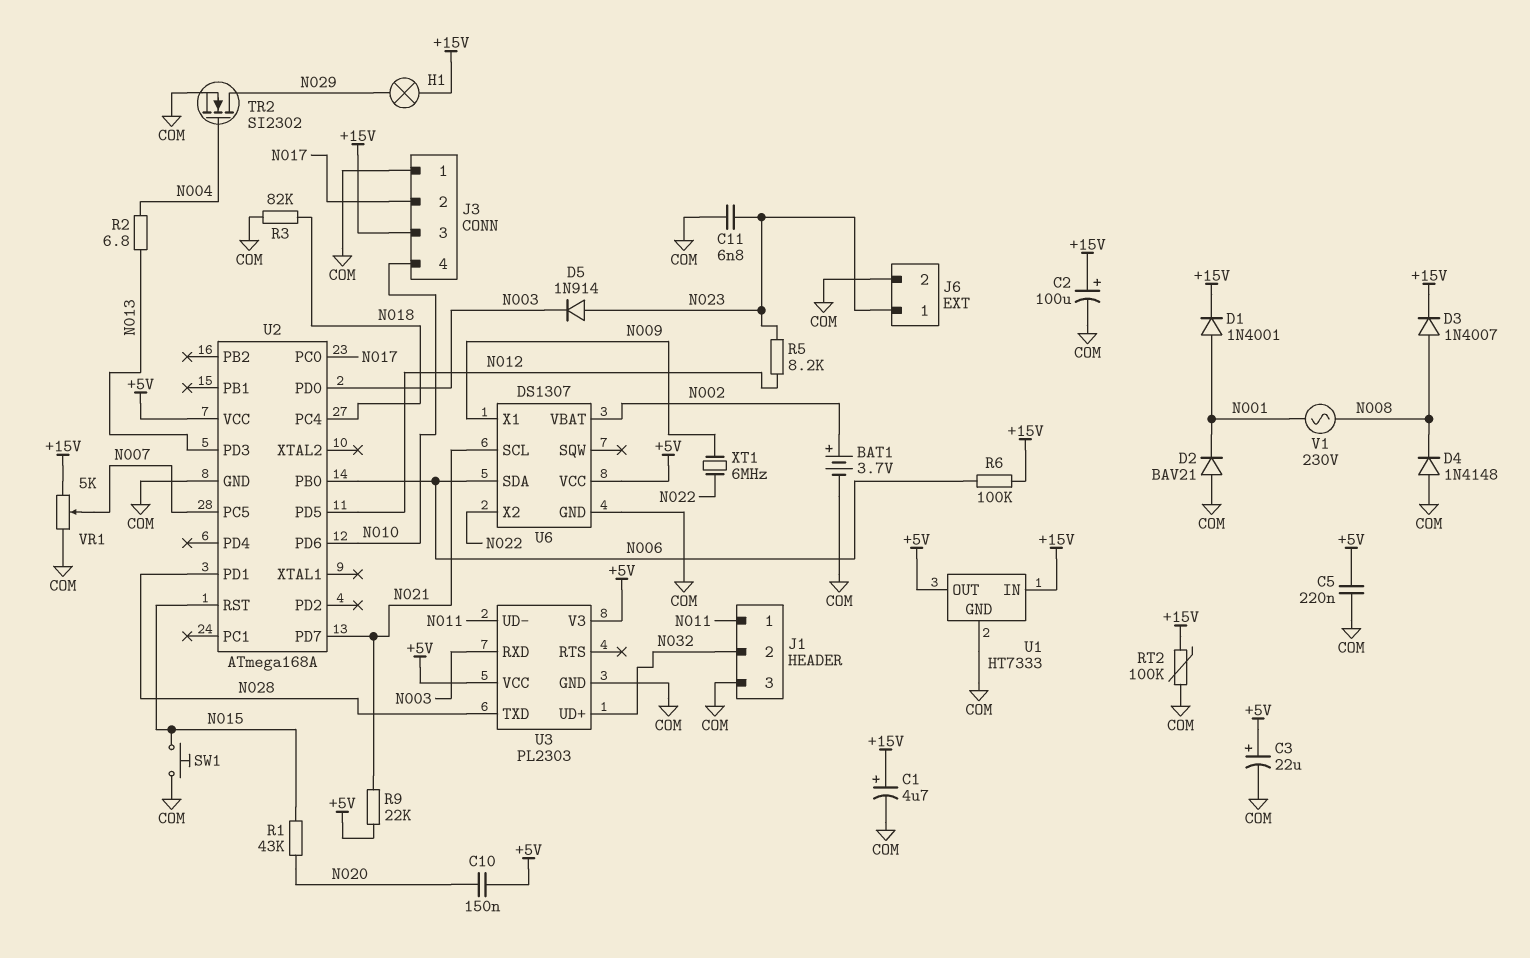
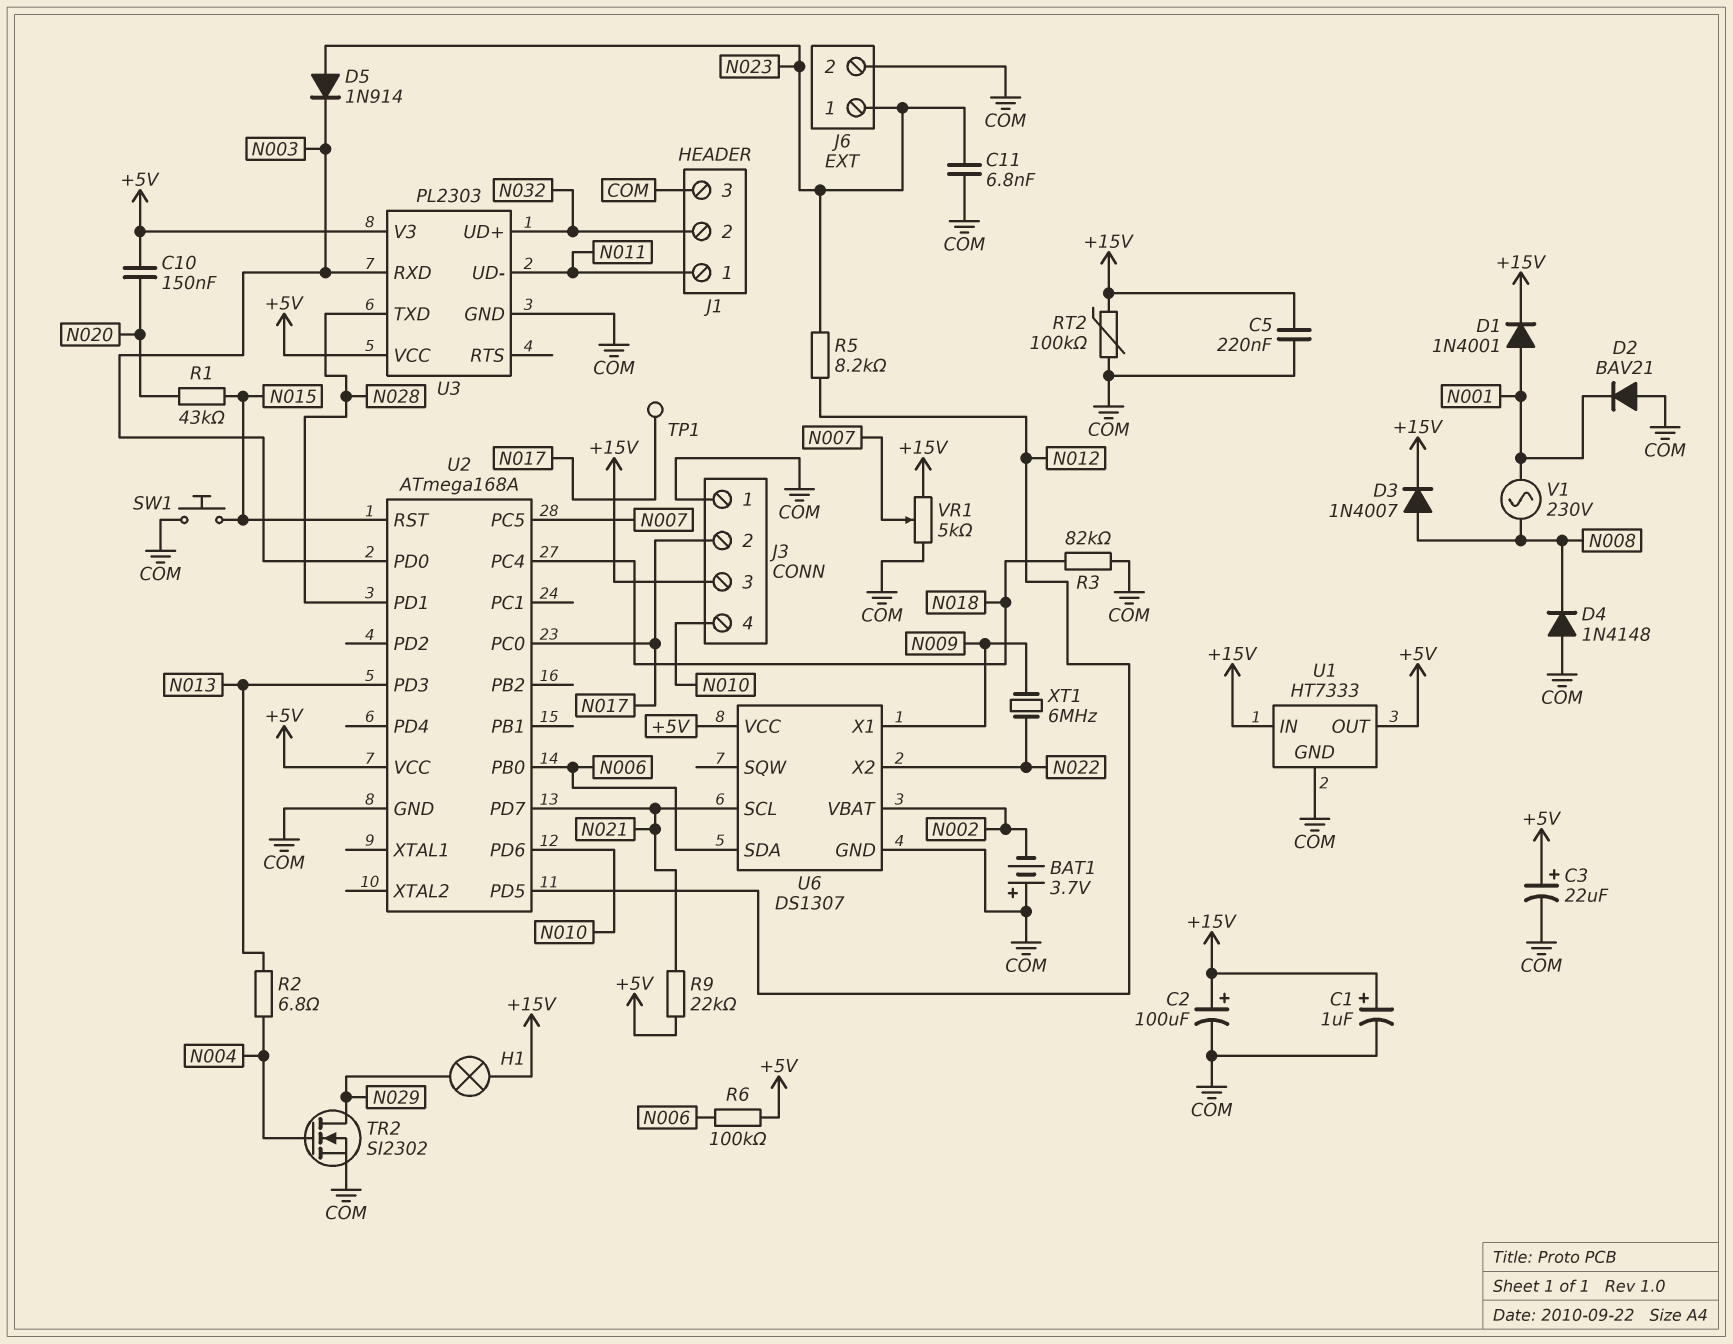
BAT1: 3.7V (plus N002, minus COM) -> 3.7V (plus COM, minus N002)
C1: 4.7uF (plus +15V, minus COM) -> 1uF (plus +15V, minus COM)
C5: 220nF (+5V, COM) -> 220nF (+15V, COM)
R6: 100k (+15V, N006) -> 100k (+5V, N006)
TP1: none -> test point (N017)

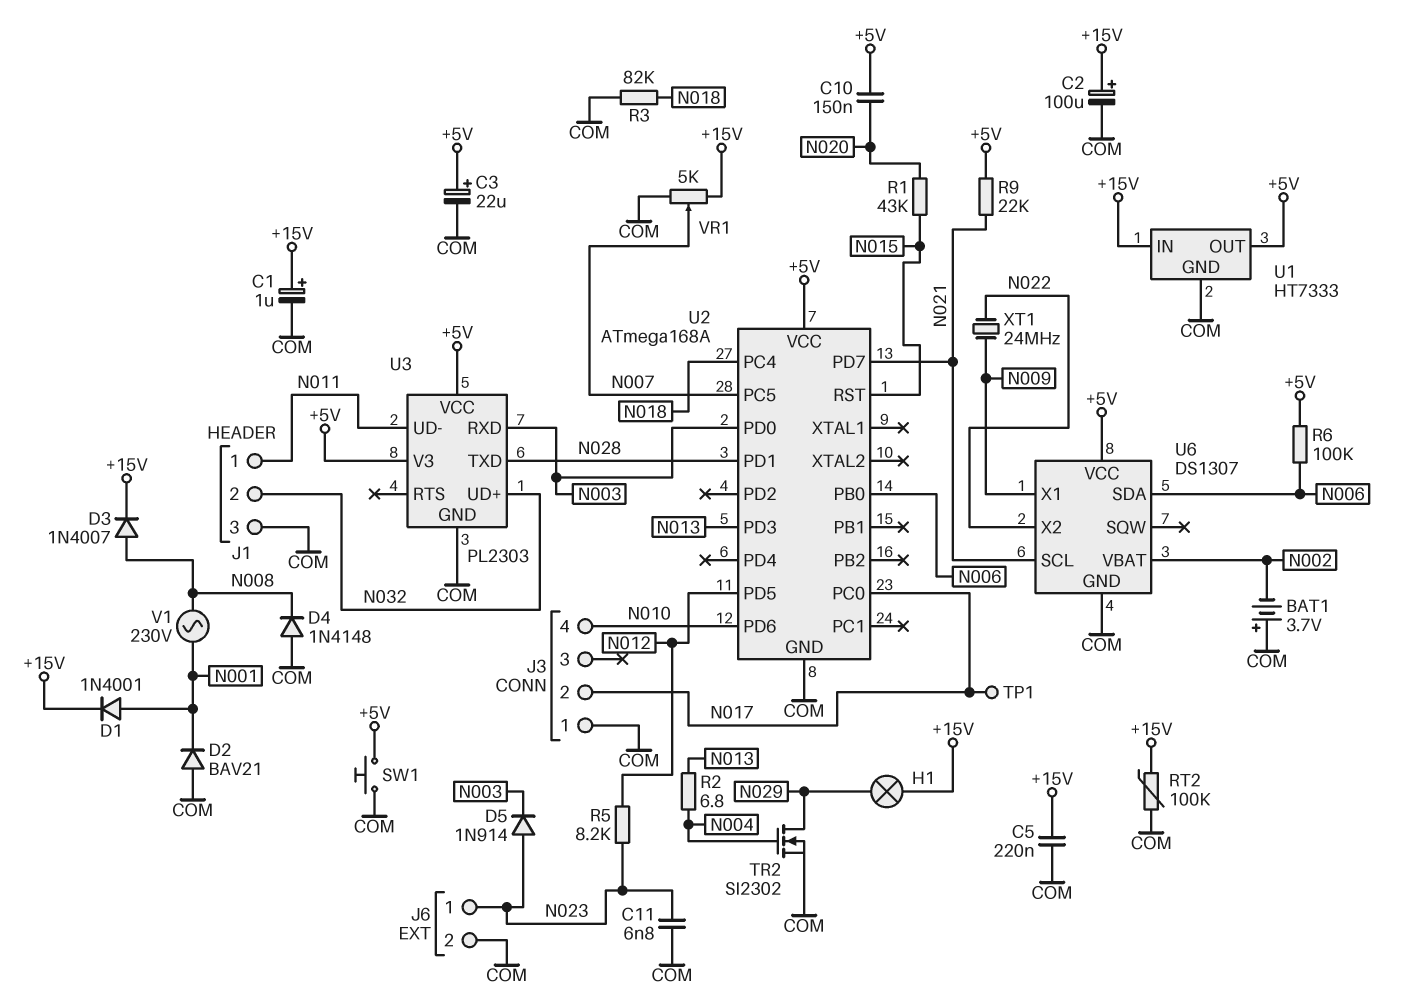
J3 pin 3: +15V -> none
SW1: button (COM, N015) -> button (+5V, COM)
XT1: 6MHz (N009, N022) -> 24MHz (N009, N022)

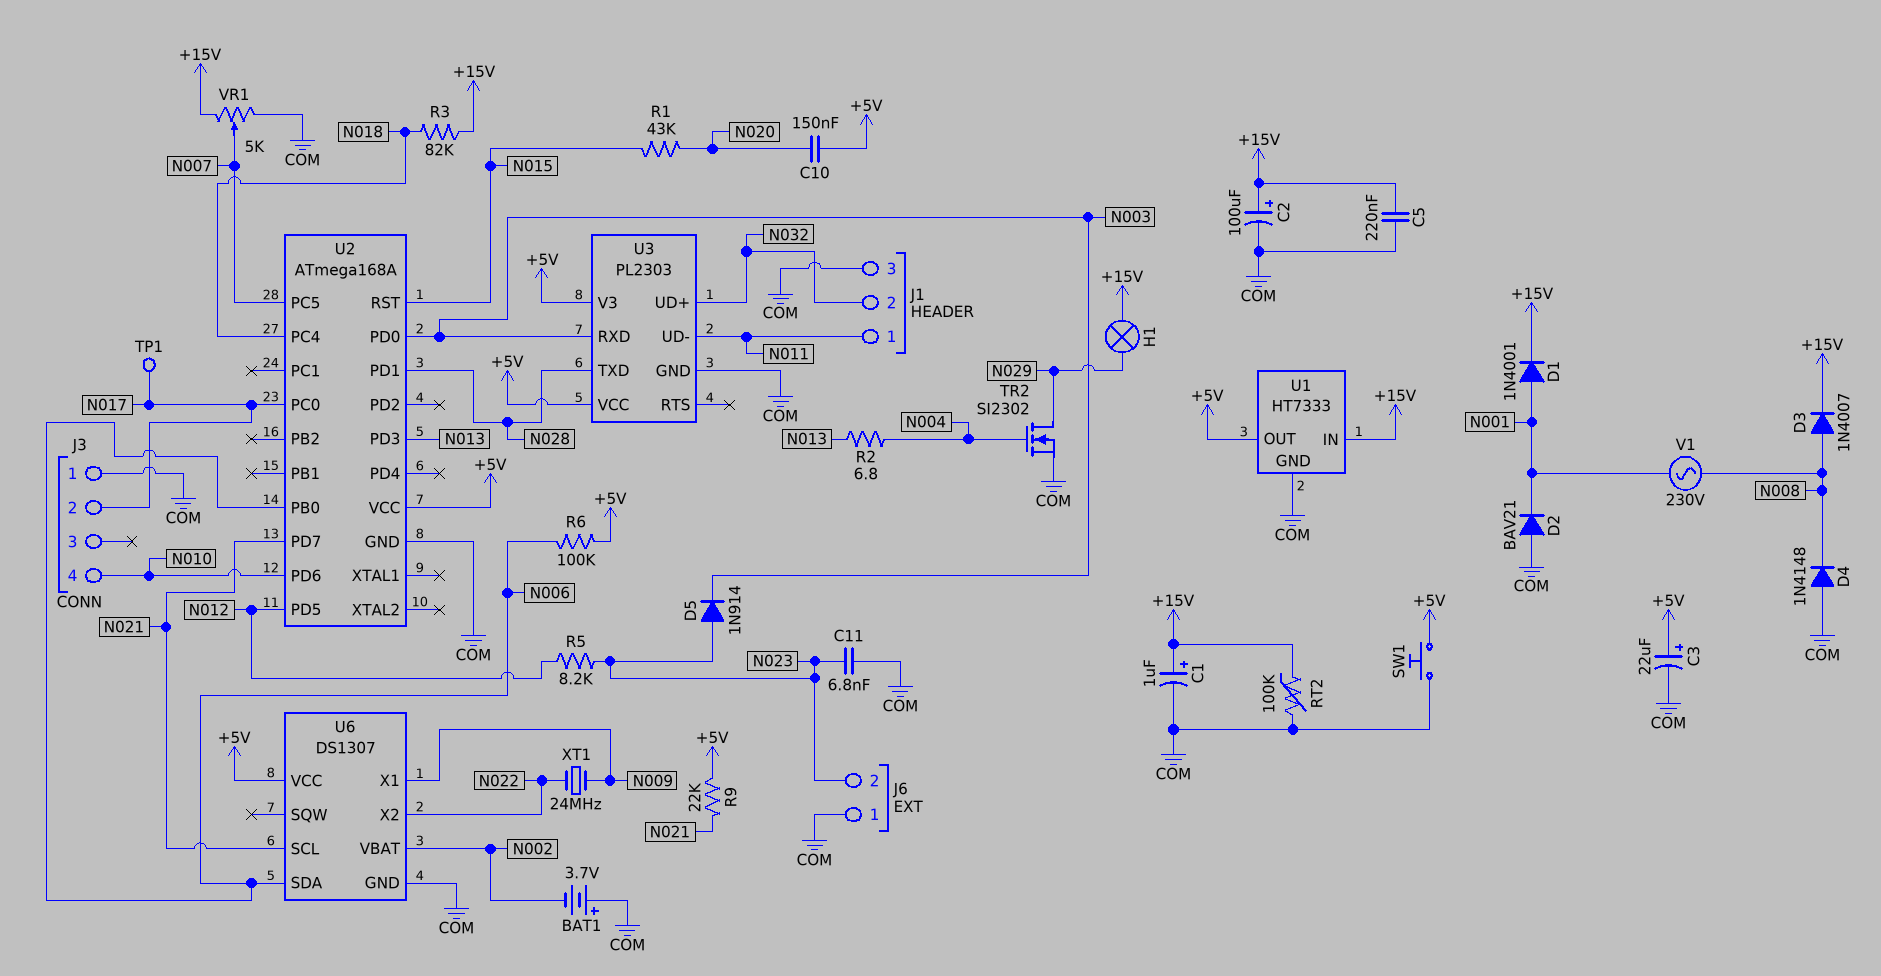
J6 pin 1: N023 -> COM
J6 pin 2: COM -> N023
R3: 82k (COM, N018) -> 82k (+15V, N018)

